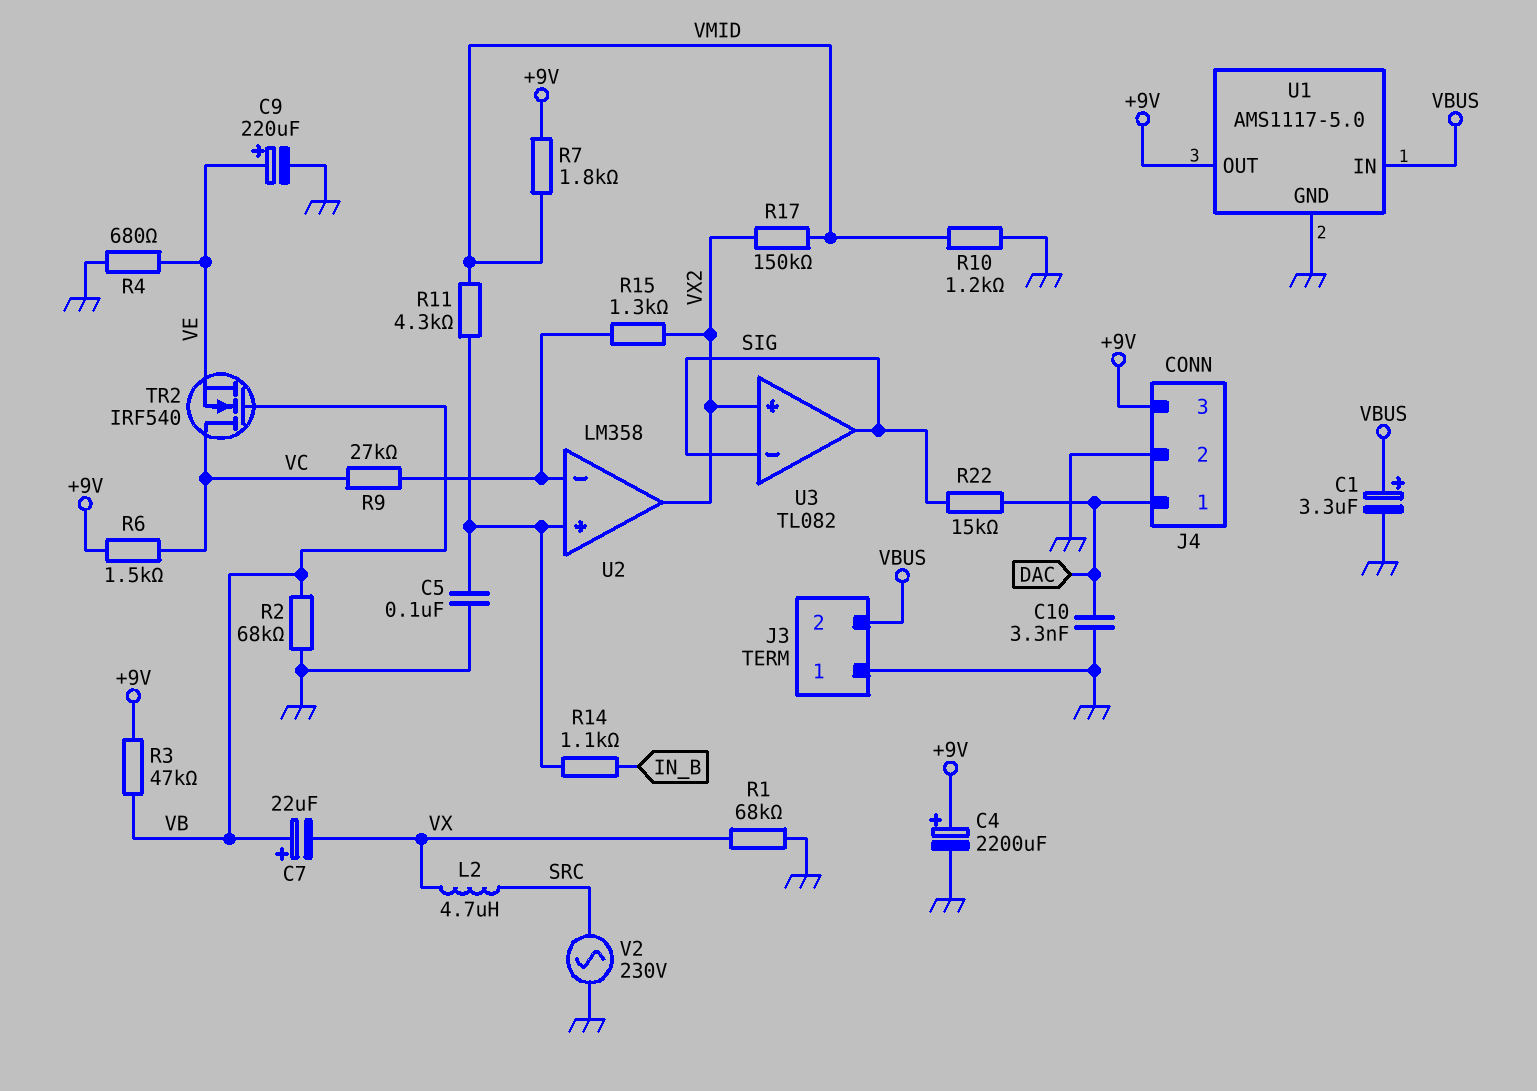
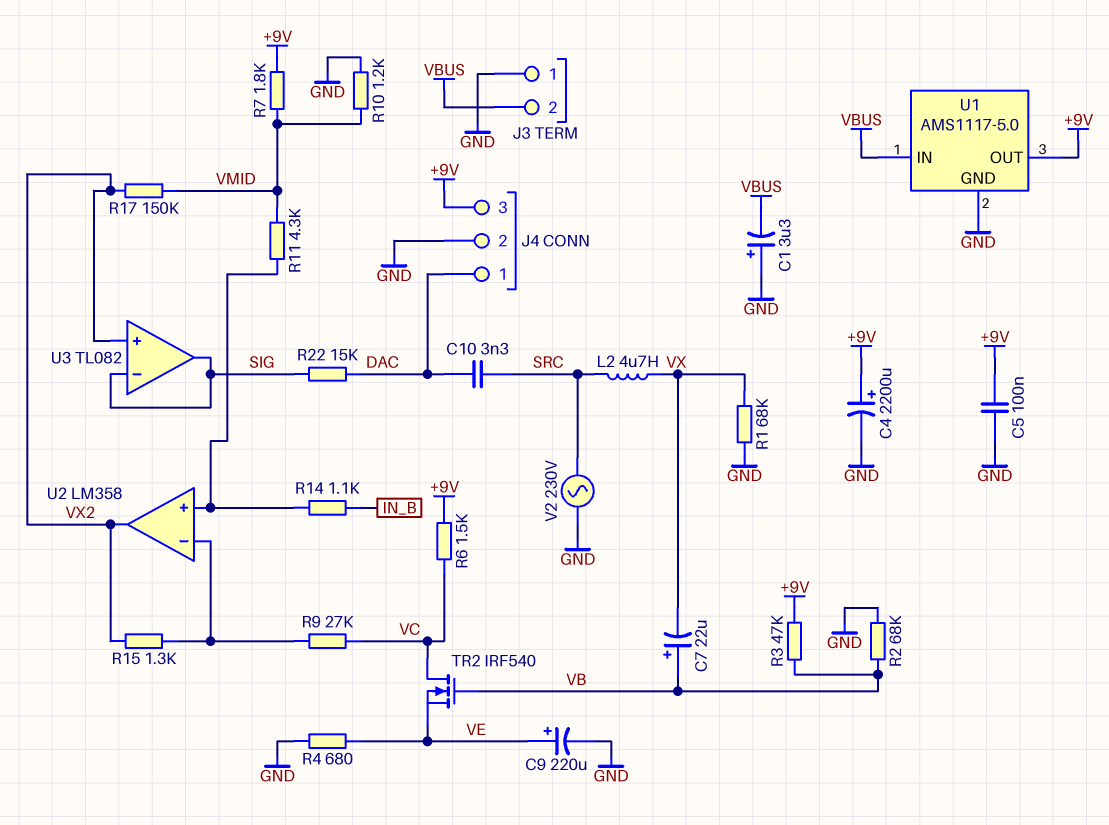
C1: 3.3uF (plus VBUS, minus GND) -> 3.3uF (plus GND, minus VBUS)
C5: 100nF (GND, U2/in+) -> 100nF (+9V, GND)
C10: 3.3nF (DAC, GND) -> 3.3nF (DAC, SRC)

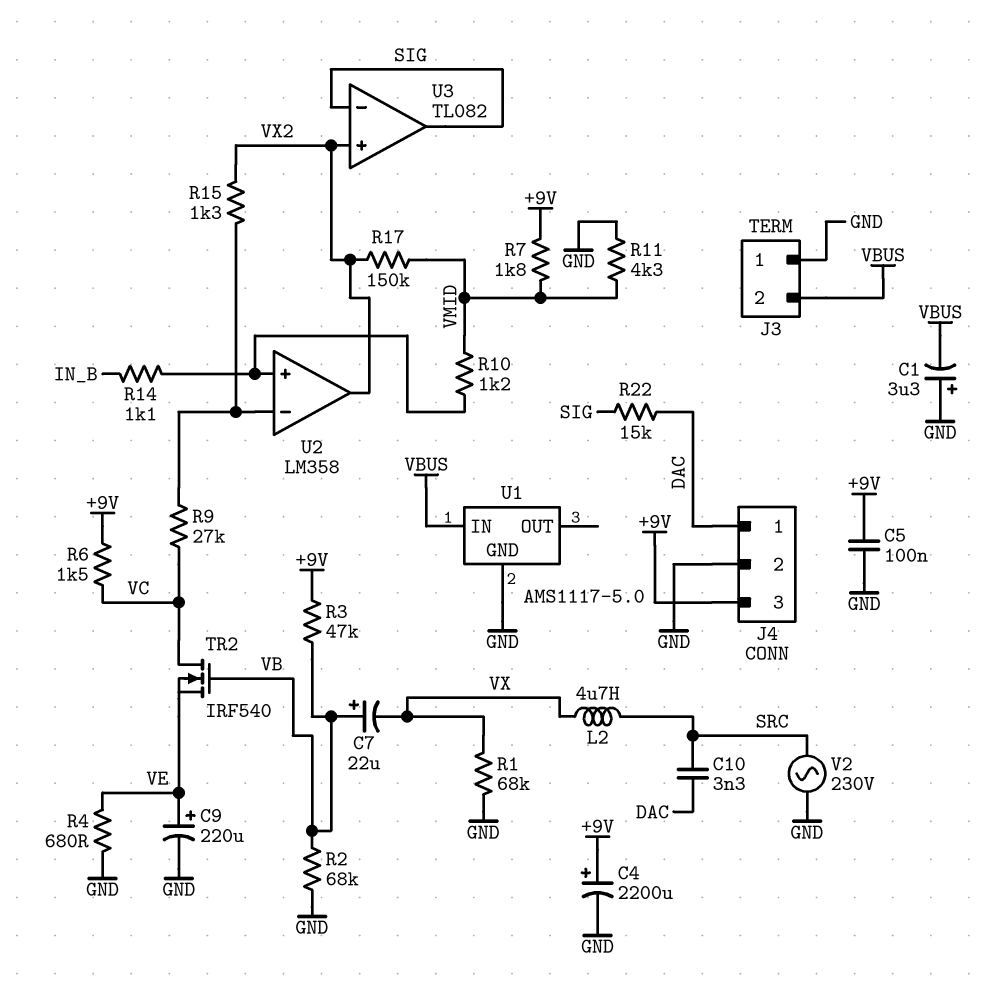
R10: 1.2k (GND, VMID) -> 1.2k (U2/in+, VMID)
R11: 4.3k (U2/in+, VMID) -> 4.3k (GND, VMID)
U1 pin OUT: +9V -> none

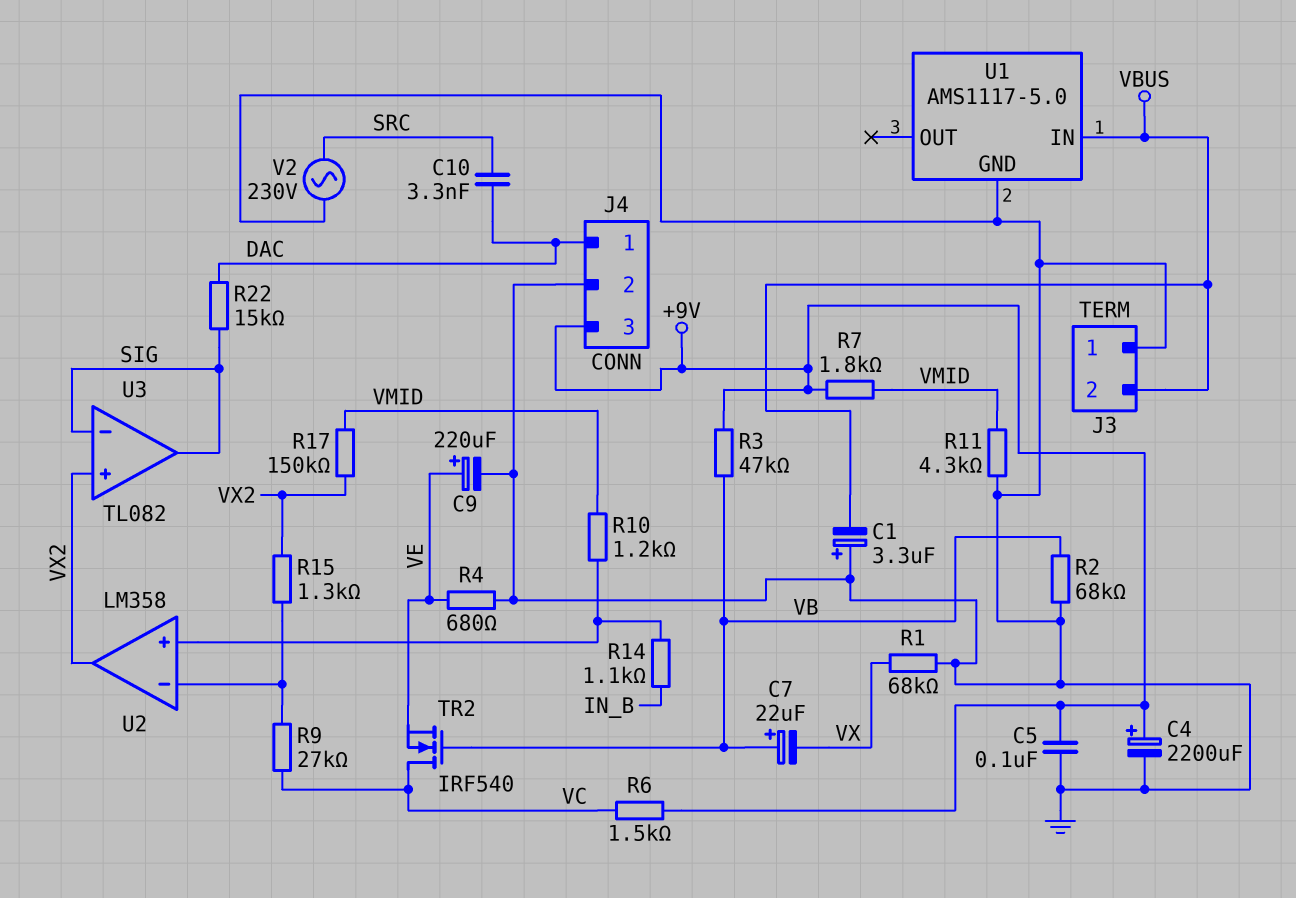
L2: 4.7uH (SRC, VX) -> none

